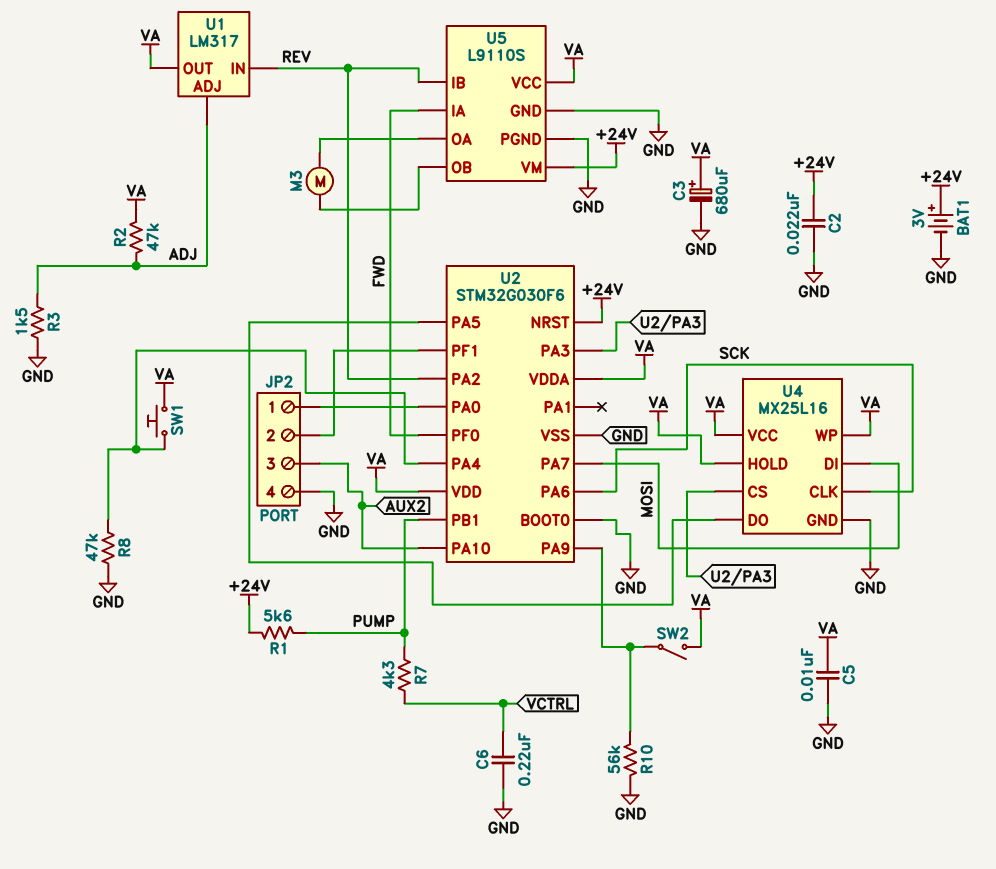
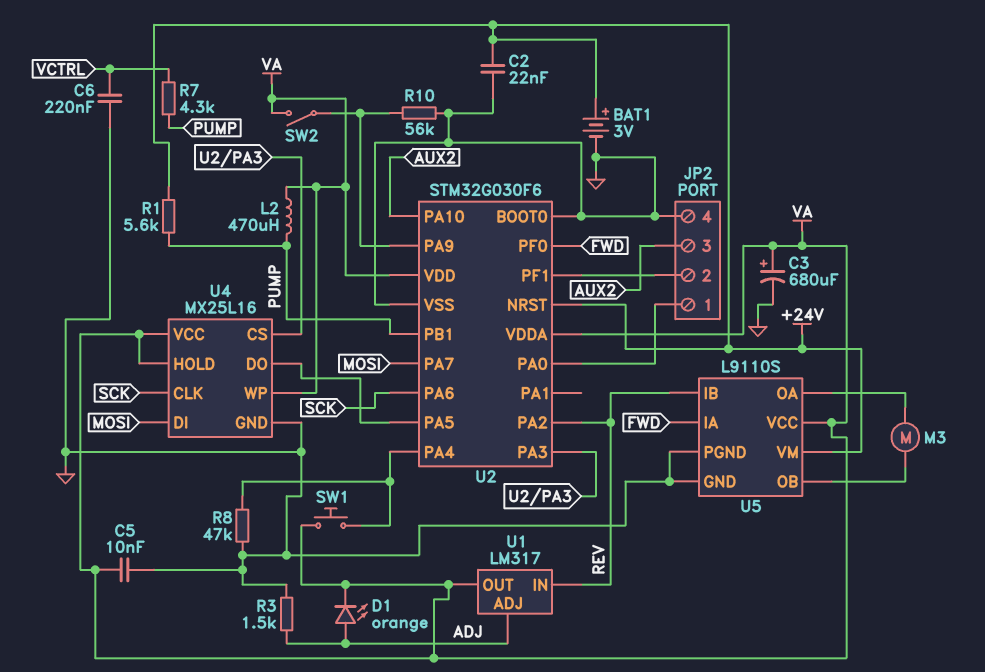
D1: none -> LED orange (A ADJ, K VA)
L2: none -> 470uH (PUMP, VA)
R2: 47k (ADJ, VA) -> none

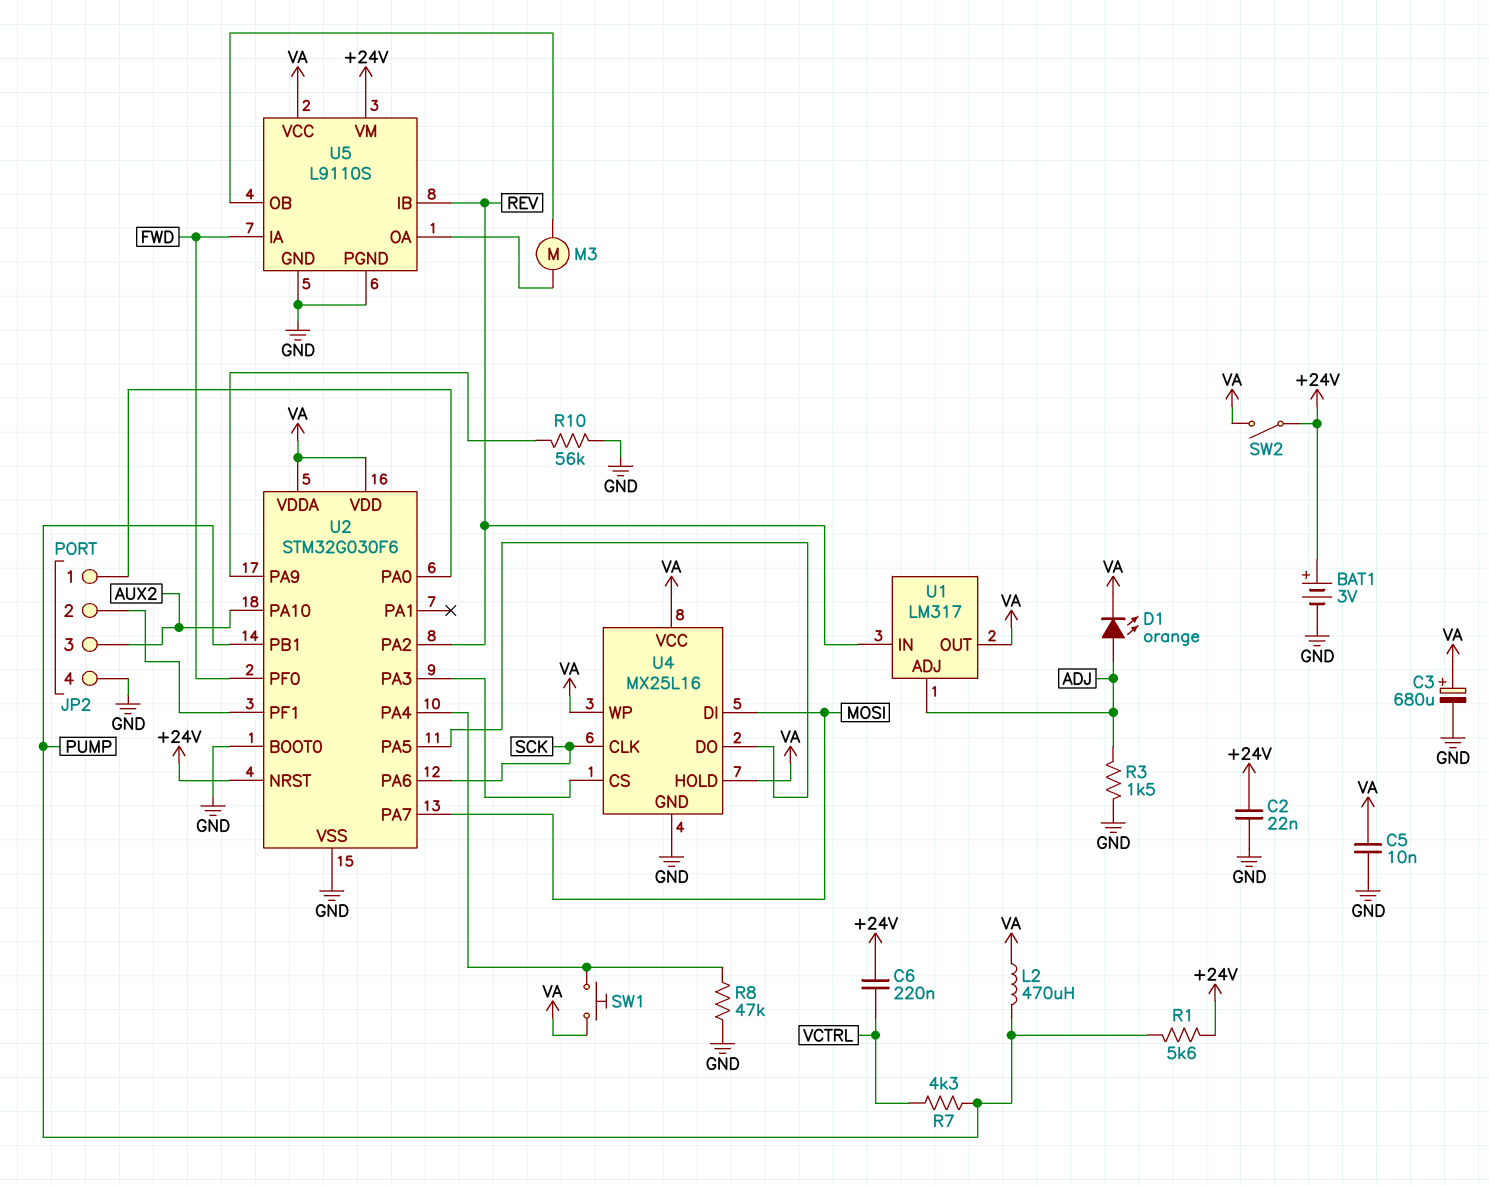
C6: 220nF (GND, VCTRL) -> 220nF (+24V, VCTRL)
SW2: switch (U2/PA9, VA) -> switch (+24V, VA)

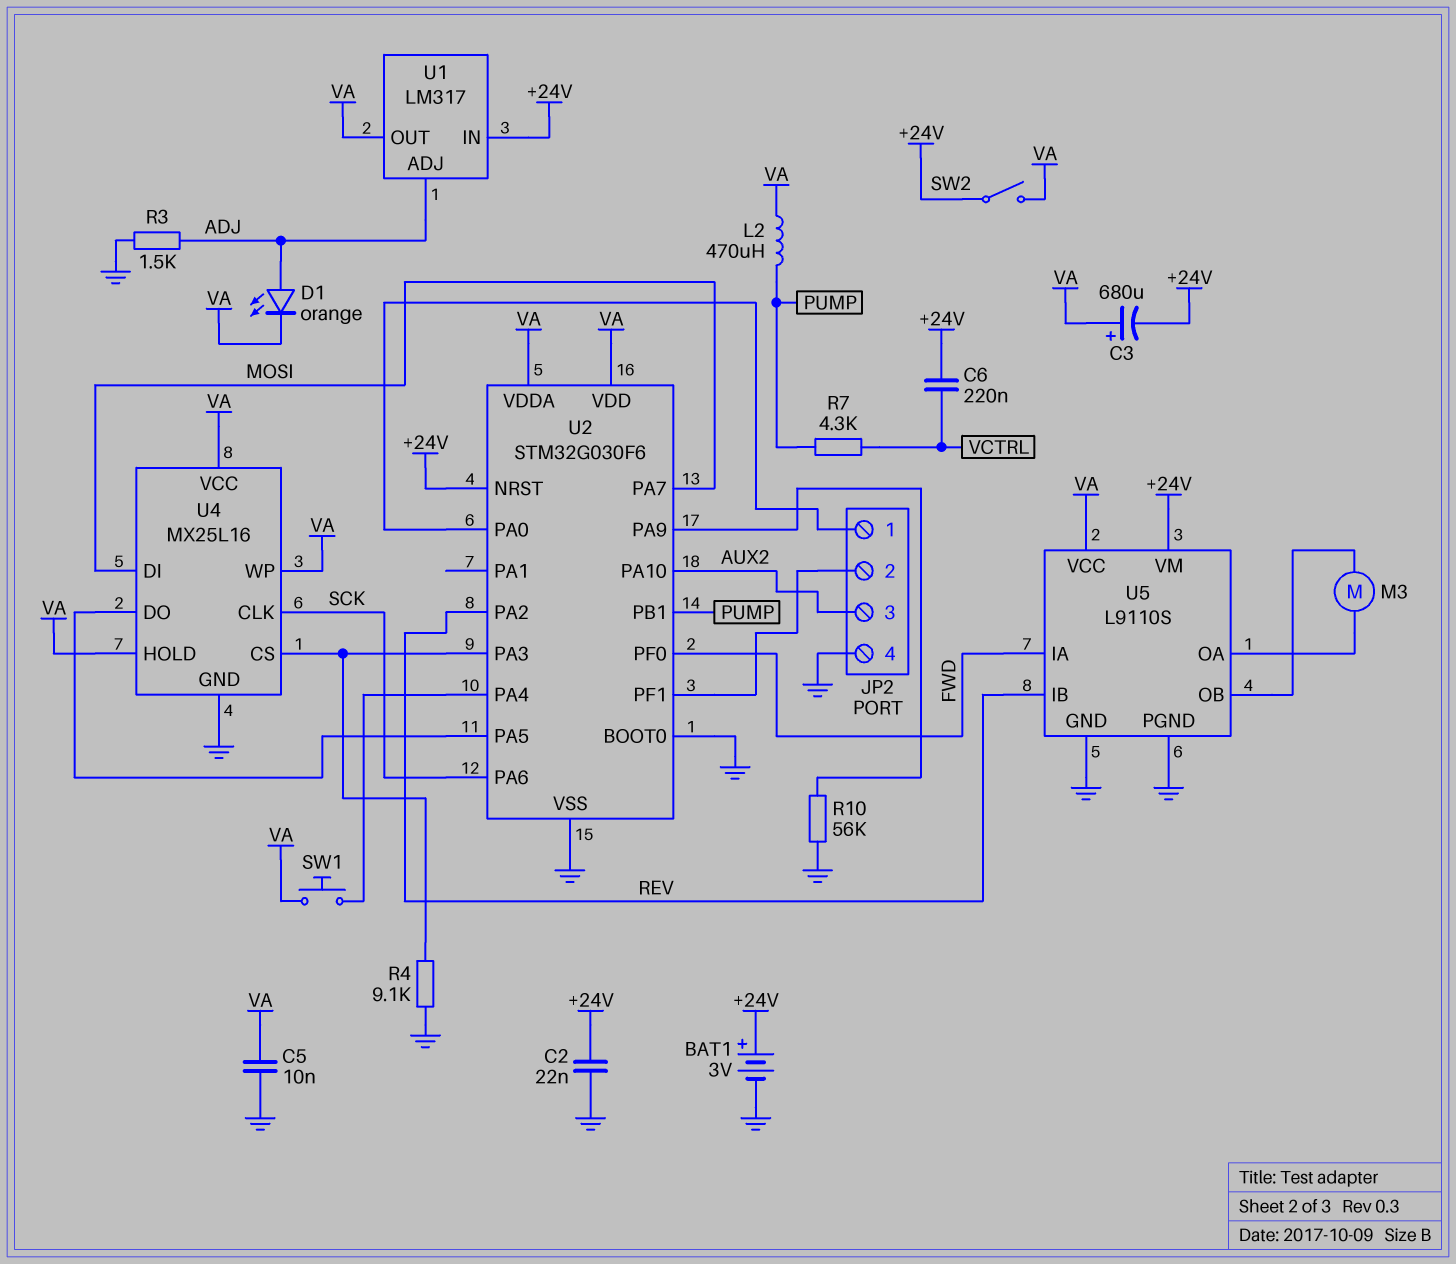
C3: 680uF (plus VA, minus GND) -> 680uF (plus VA, minus +24V)
R1: 5.6k (+24V, PUMP) -> none
R4: none -> 9.1k (GND, U2/PA3)
R8: 47k (GND, U2/PA4) -> none
U1 pin IN: REV -> +24V

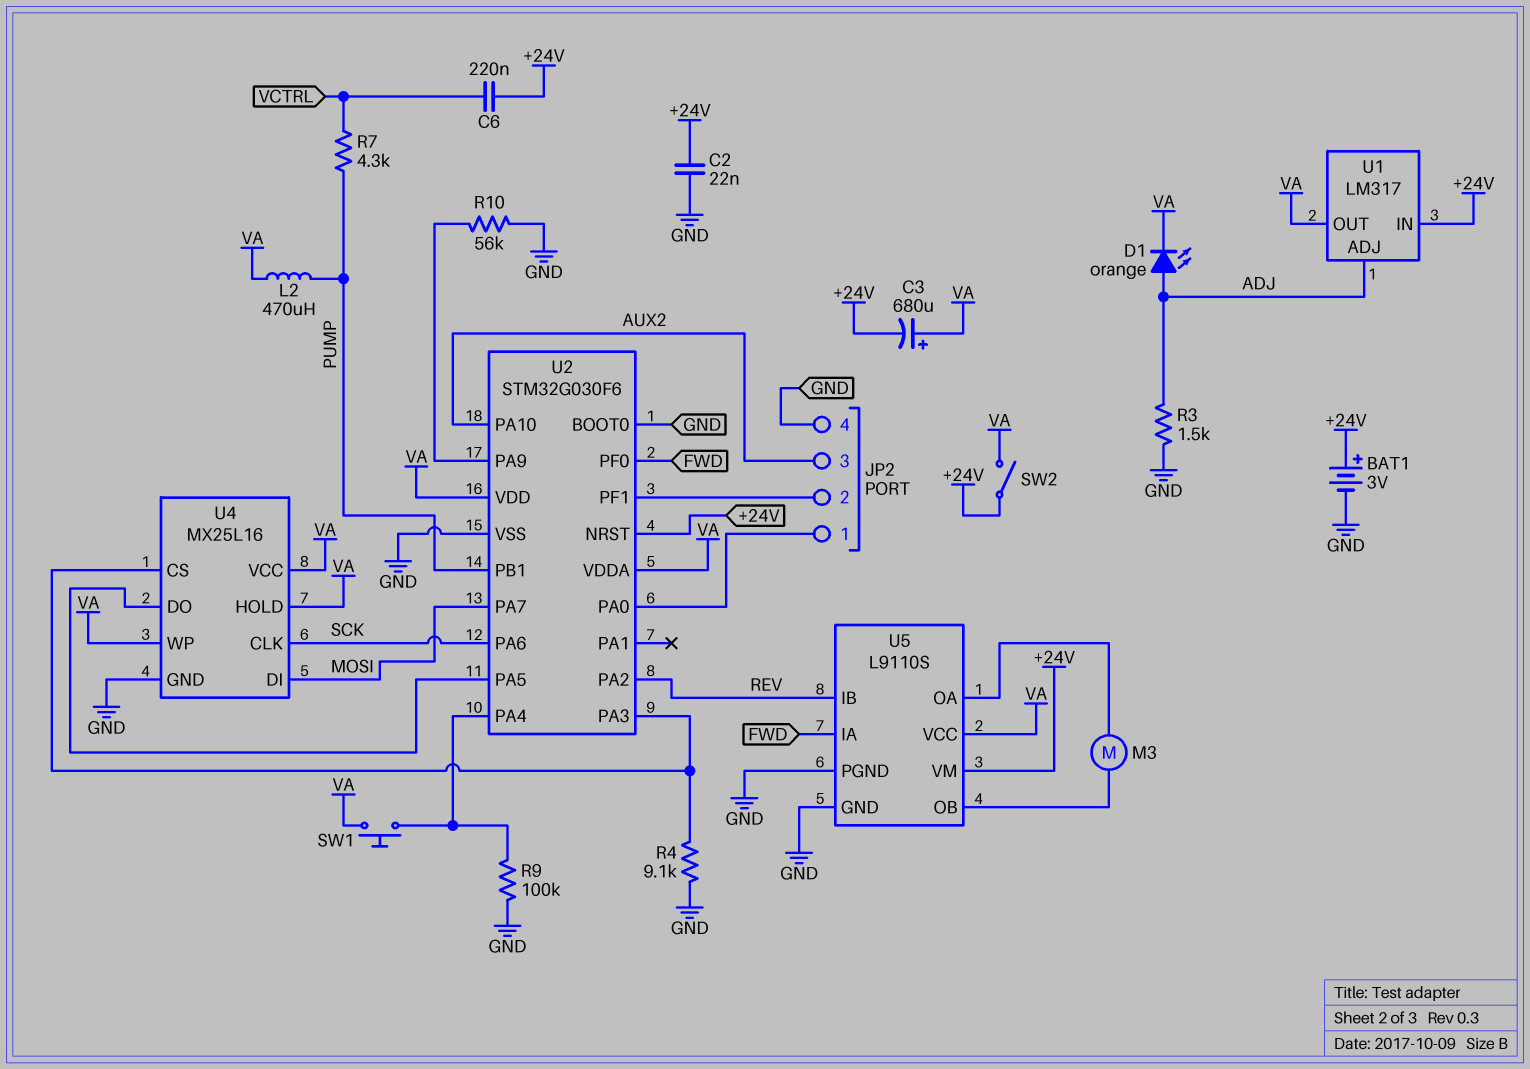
C5: 10nF (GND, VA) -> none
R9: none -> 100k (GND, U2/PA4)

